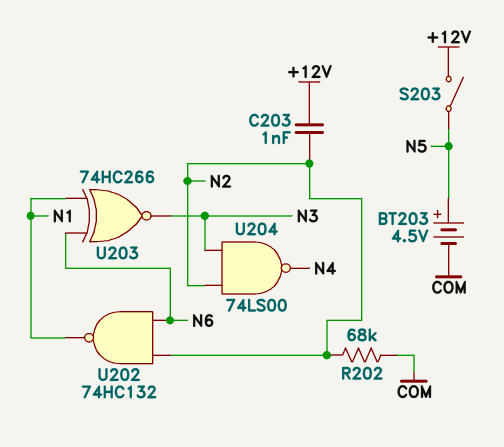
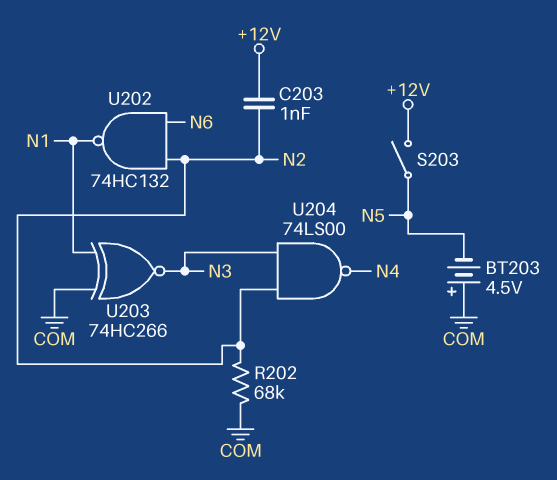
BT203: 4.5V (plus N5, minus COM) -> 4.5V (plus COM, minus N5)
U203: XNOR 74HC266 (in N1, in N6, out N3) -> XNOR 74HC266 (in COM, in N1, out N3)

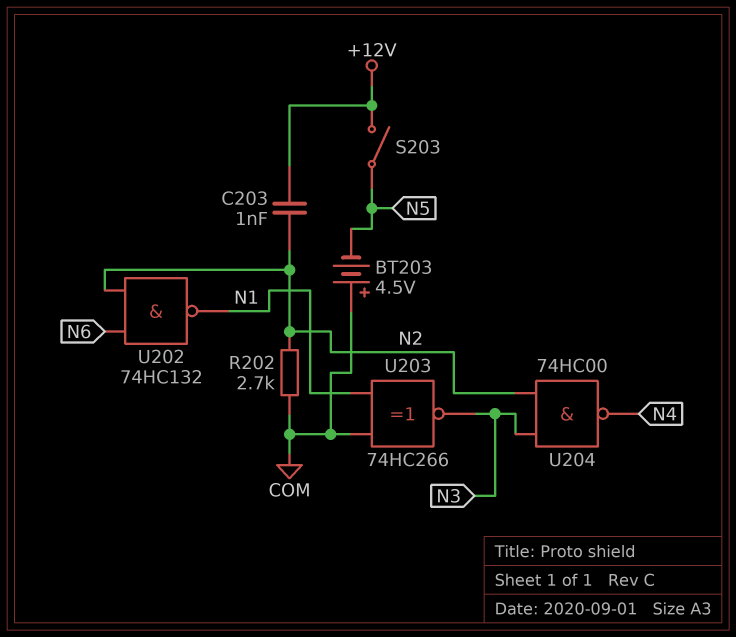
R202: 68k (COM, N2) -> 2.7k (COM, N2)
U204: NAND 74LS00 (in N2, in N3, out N4) -> NAND 74HC00 (in N2, in N3, out N4)

